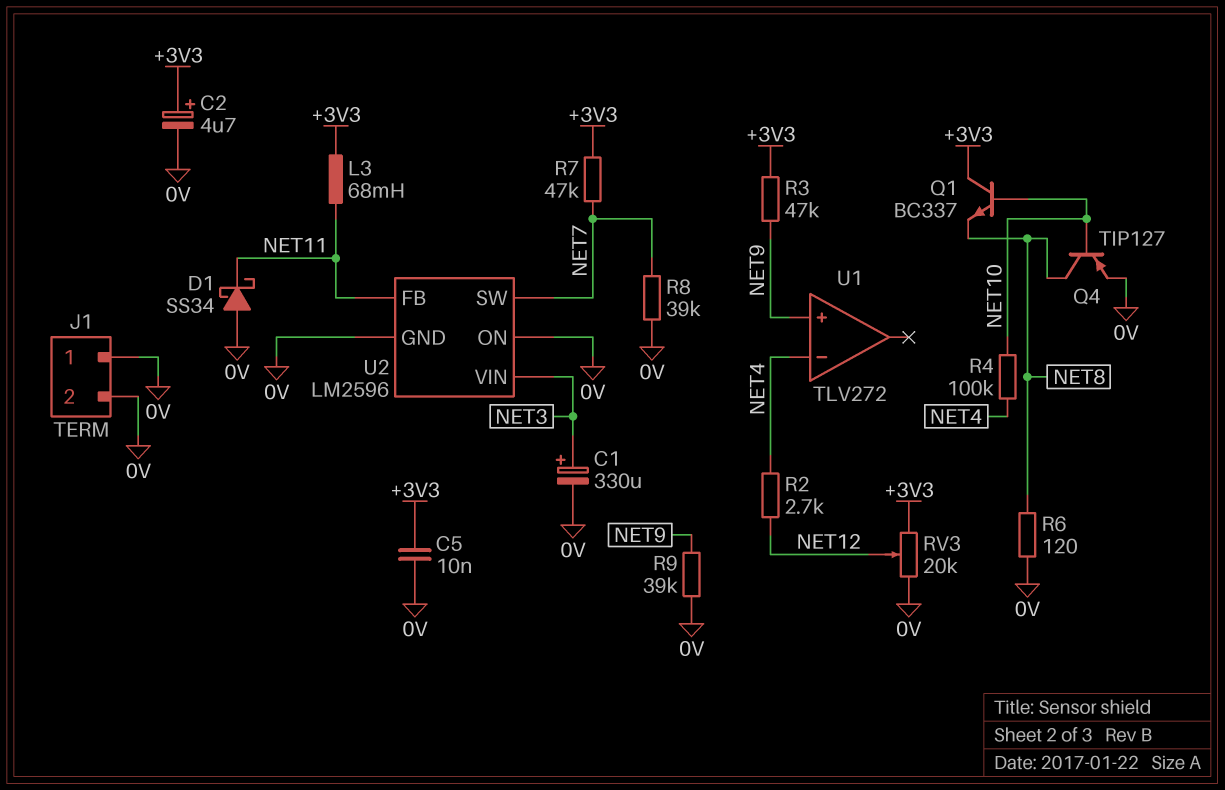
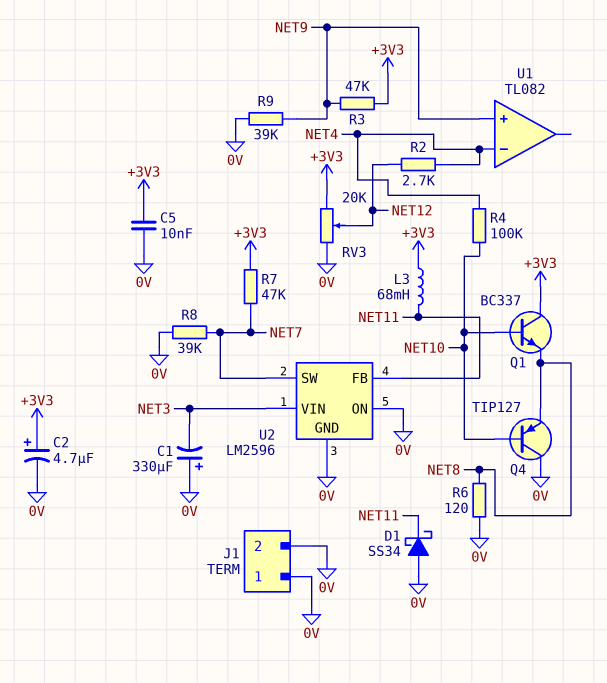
C1: 330uF (plus NET3, minus 0V) -> 330uF (plus 0V, minus NET3)
Q4: PNP TIP127 (B NET10, C NET8, E 0V) -> PNP TIP127 (B NET10, C 0V, E NET8)
U1: TLV272 -> TL082

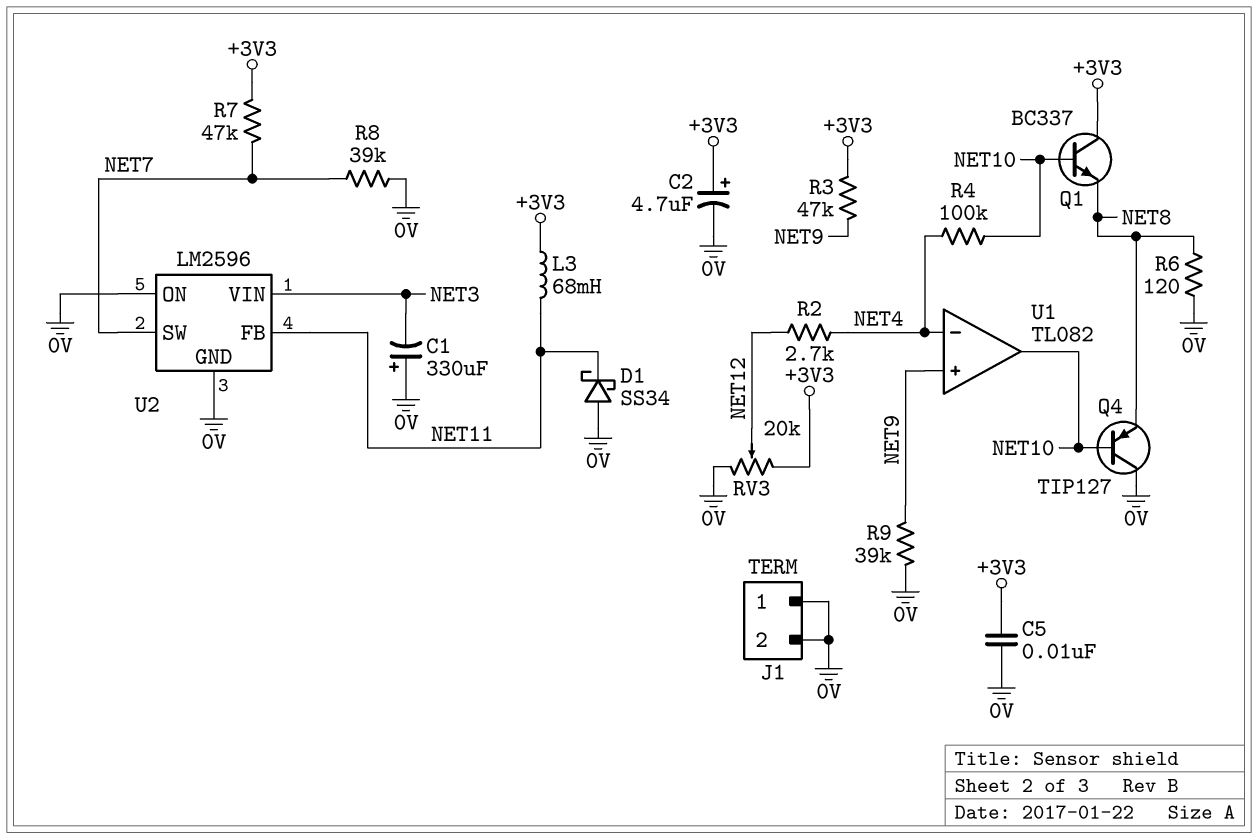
U1 pin out: none -> NET10

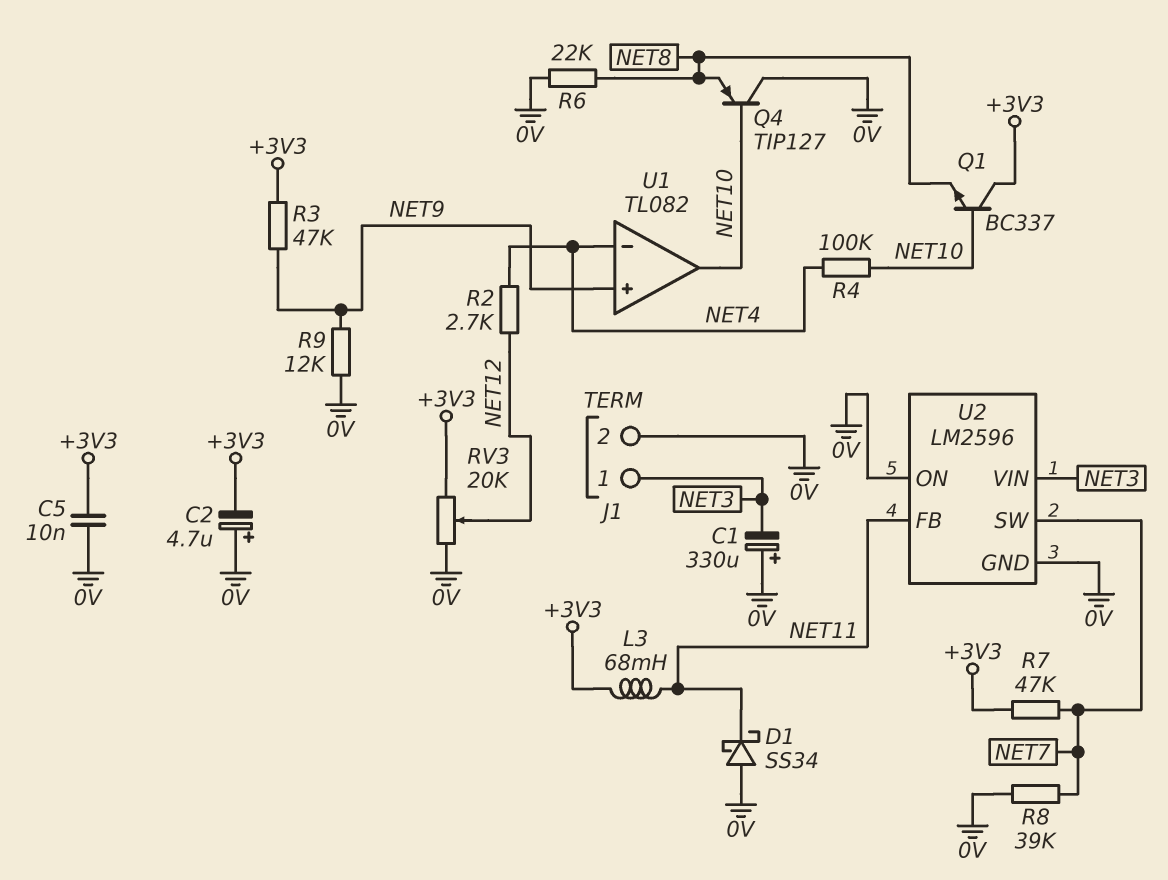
C2: 4.7uF (plus +3V3, minus 0V) -> 4.7uF (plus 0V, minus +3V3)
J1 pin 1: 0V -> NET3
R6: 120 (0V, NET8) -> 22k (0V, NET8)
R9: 39k (0V, NET9) -> 12k (0V, NET9)

